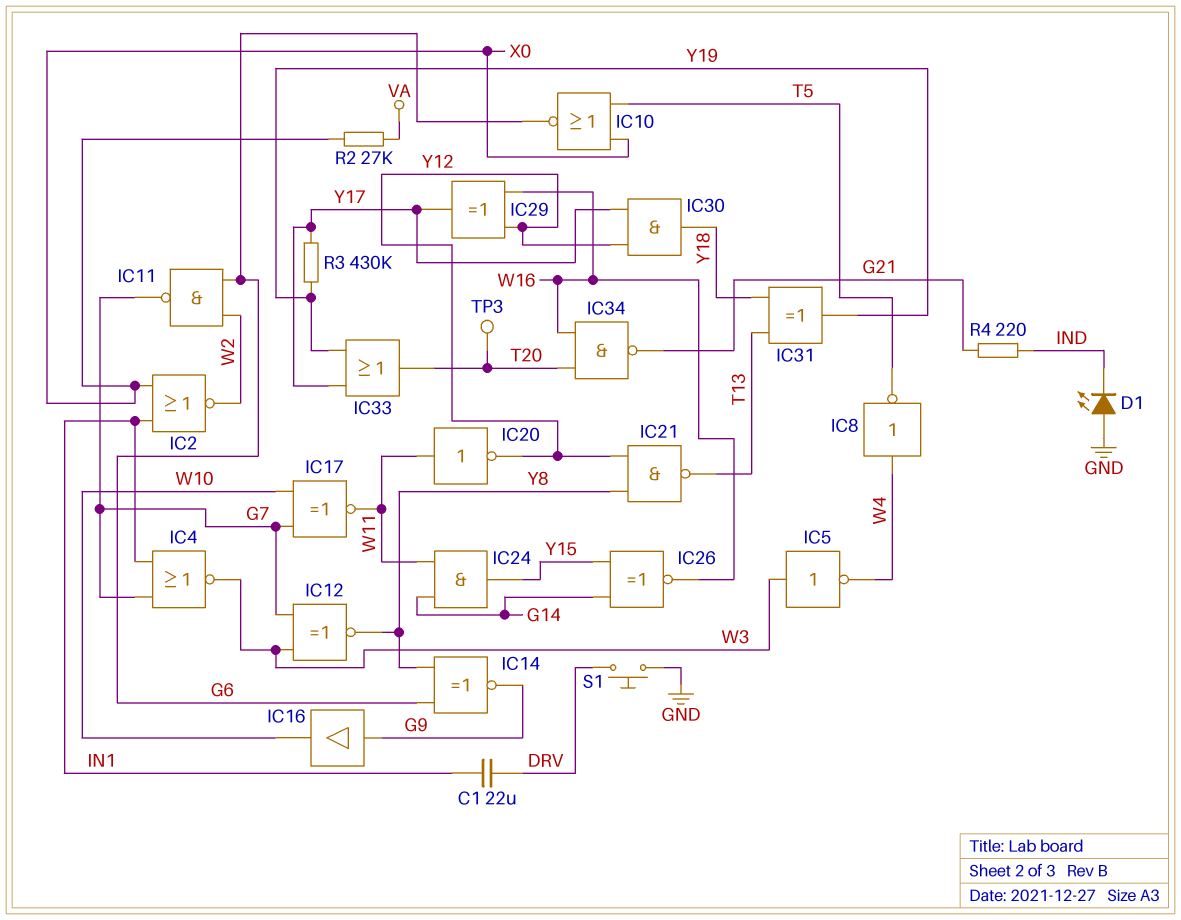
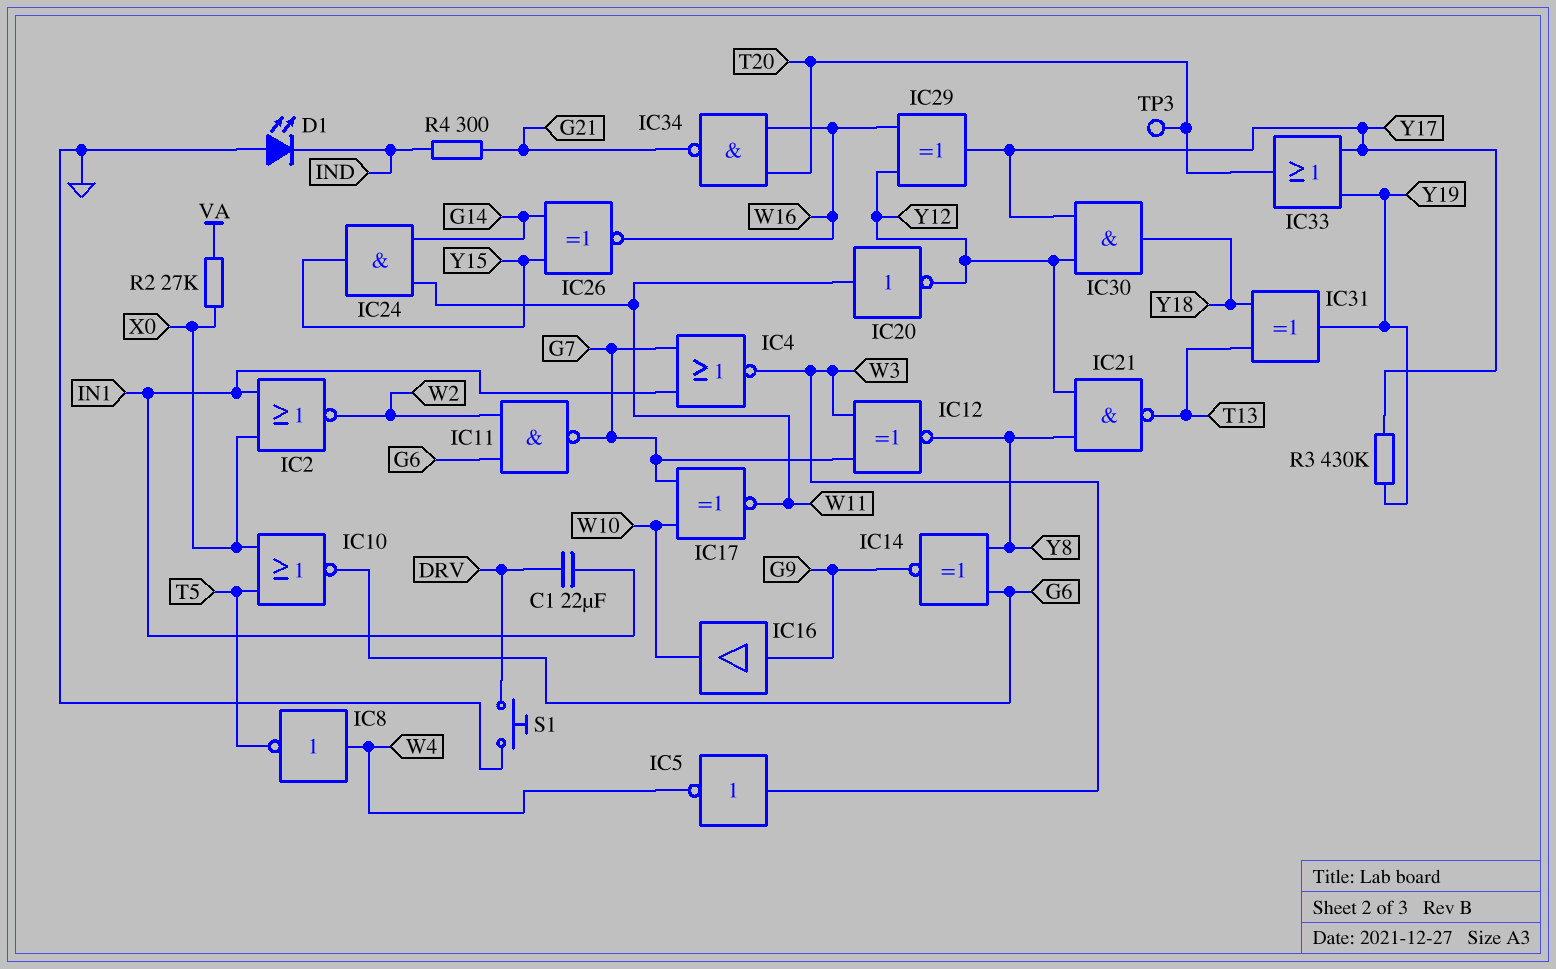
R4: 220 (G21, IND) -> 300 (G21, IND)

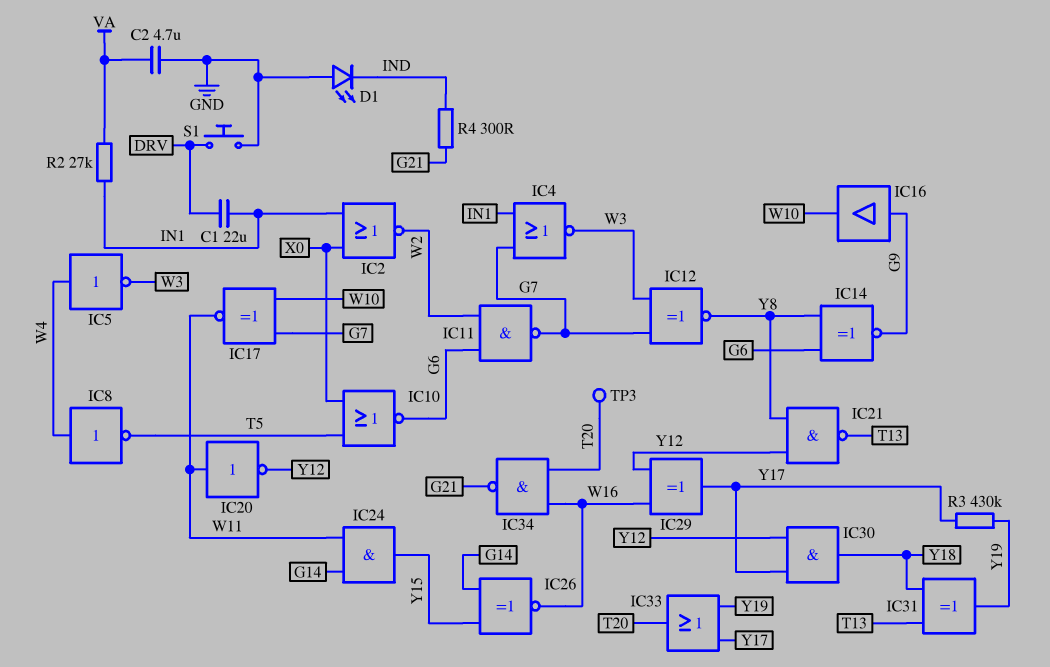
C2: none -> 4.7uF (GND, VA)
IC5: NOT (in W3, out W4) -> NOT (in W4, out W3)
R2: 27k (VA, X0) -> 27k (IN1, VA)

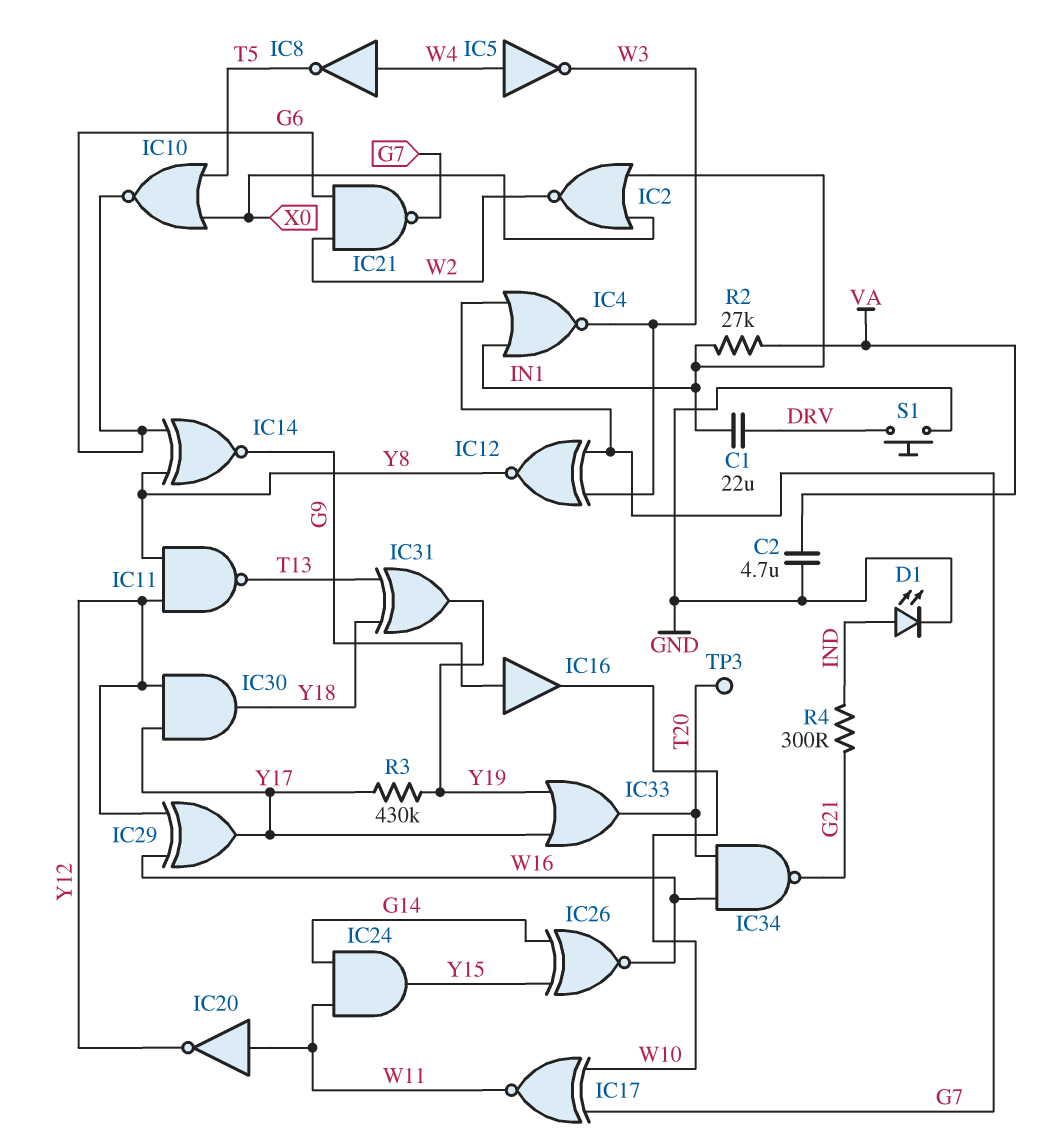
D1: LED (A GND, K IND) -> LED (A IND, K GND)
IC11: NAND (in G6, in W2, out G7) -> NAND (in Y8, in Y12, out T13)
IC21: NAND (in Y8, in Y12, out T13) -> NAND (in G6, in W2, out G7)

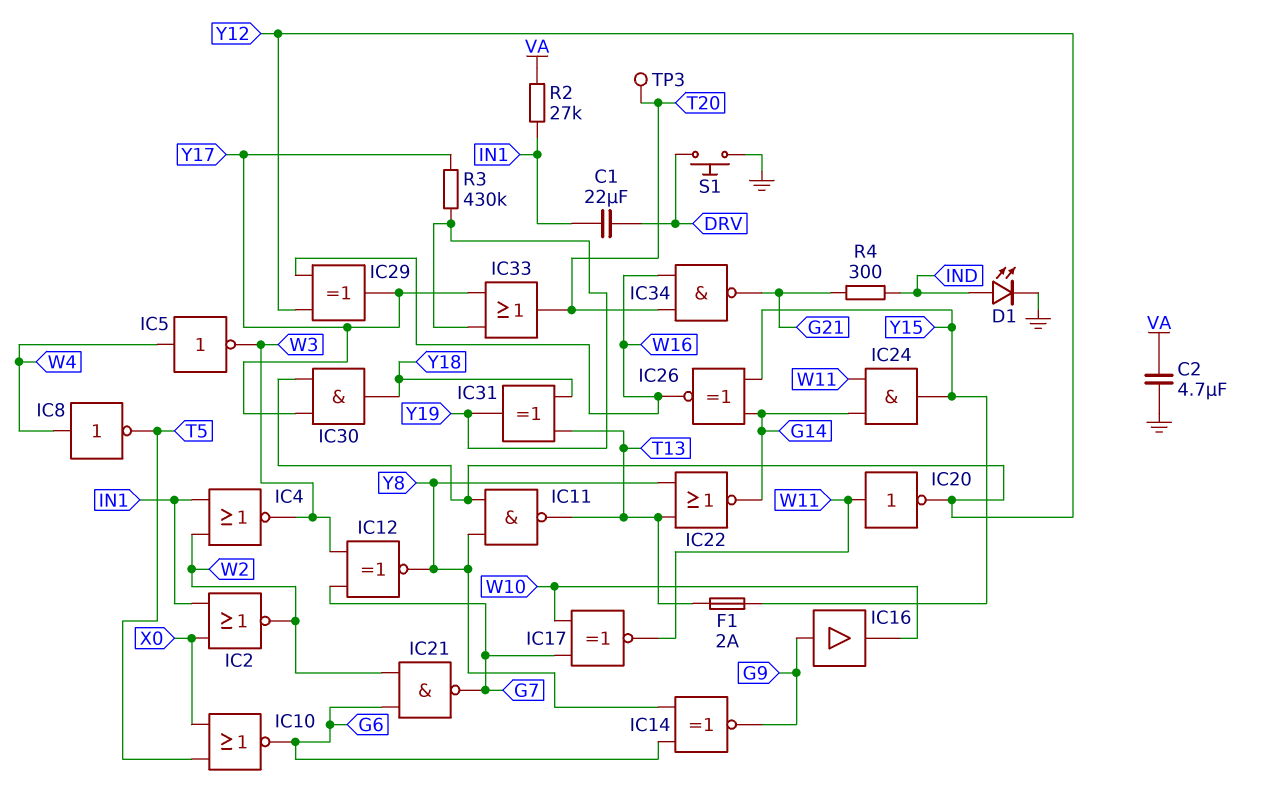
F1: none -> 2A (T13, Y15)
IC4: NOR (in G7, in IN1, out W3) -> NOR (in IN1, in W2, out W3)
IC22: none -> NOR (in T13, in Y8, out G14)

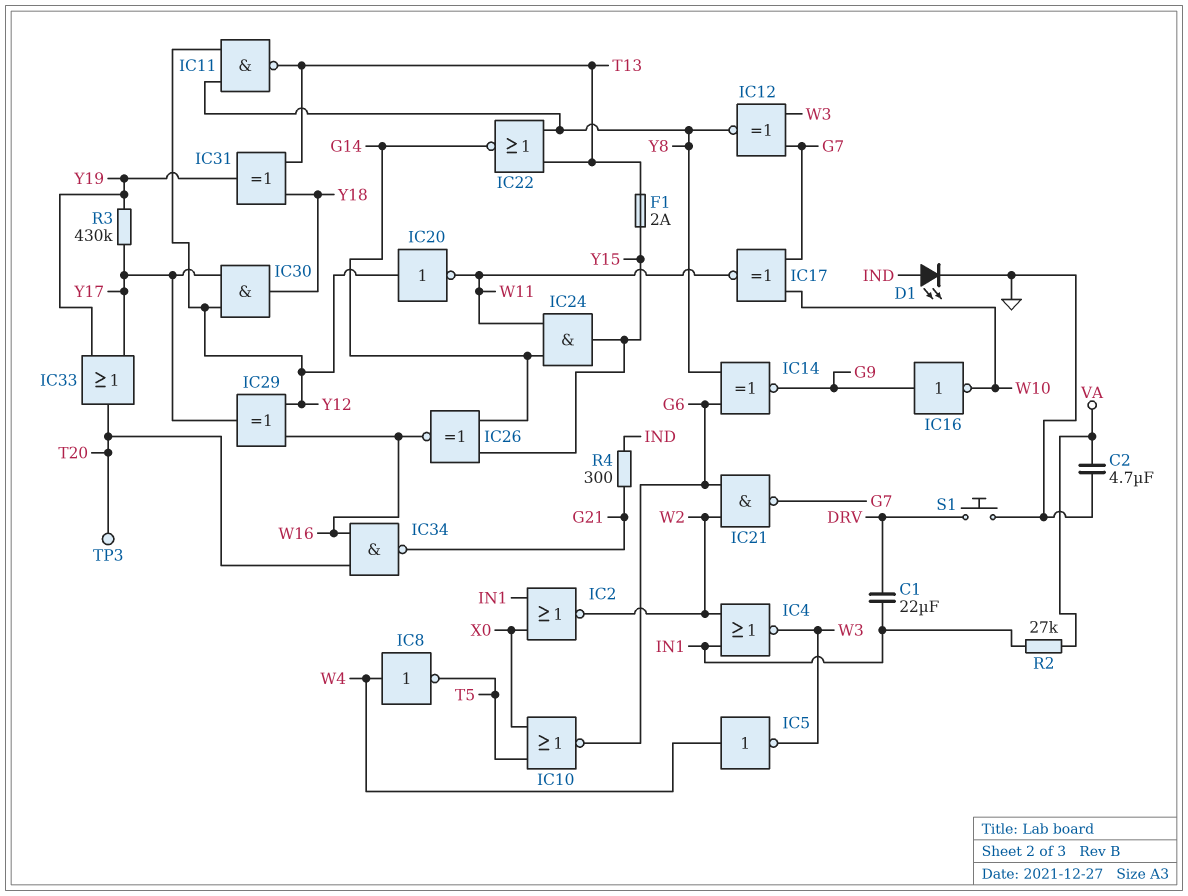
IC16: buffer (in G9, out W10) -> NOT (in G9, out W10)
IC20: NOT (in W11, out Y12) -> NOT (in Y12, out W11)

